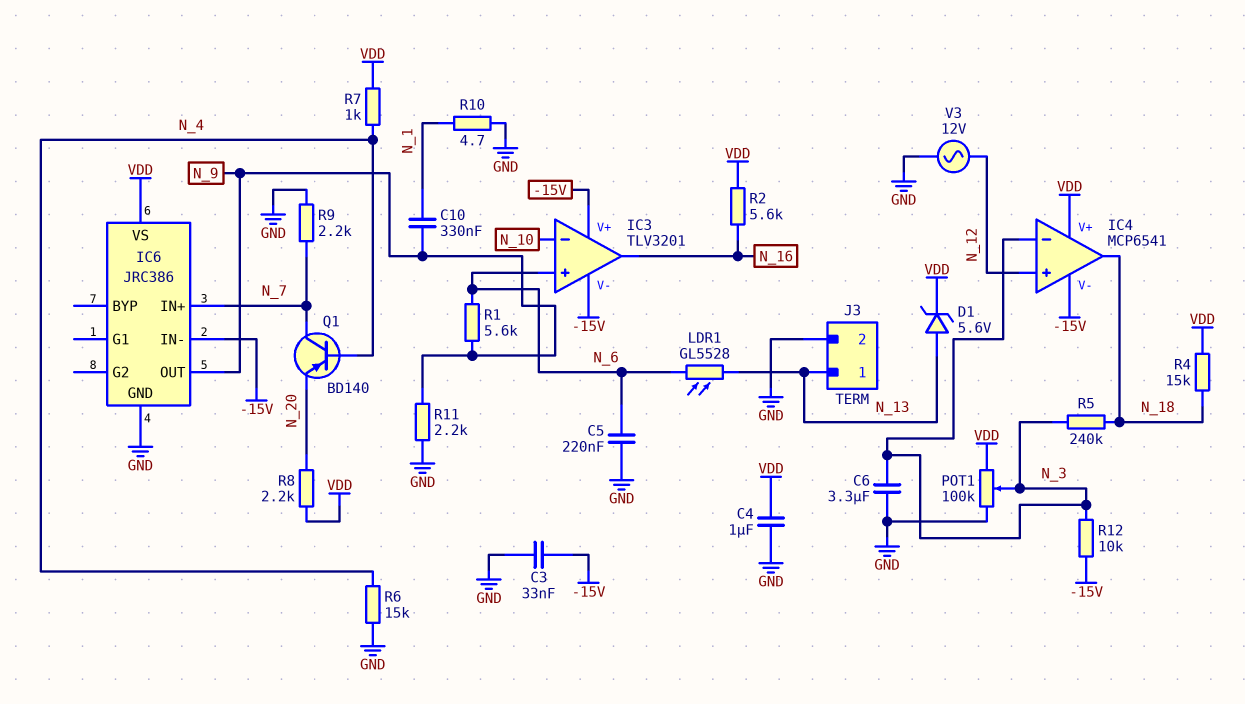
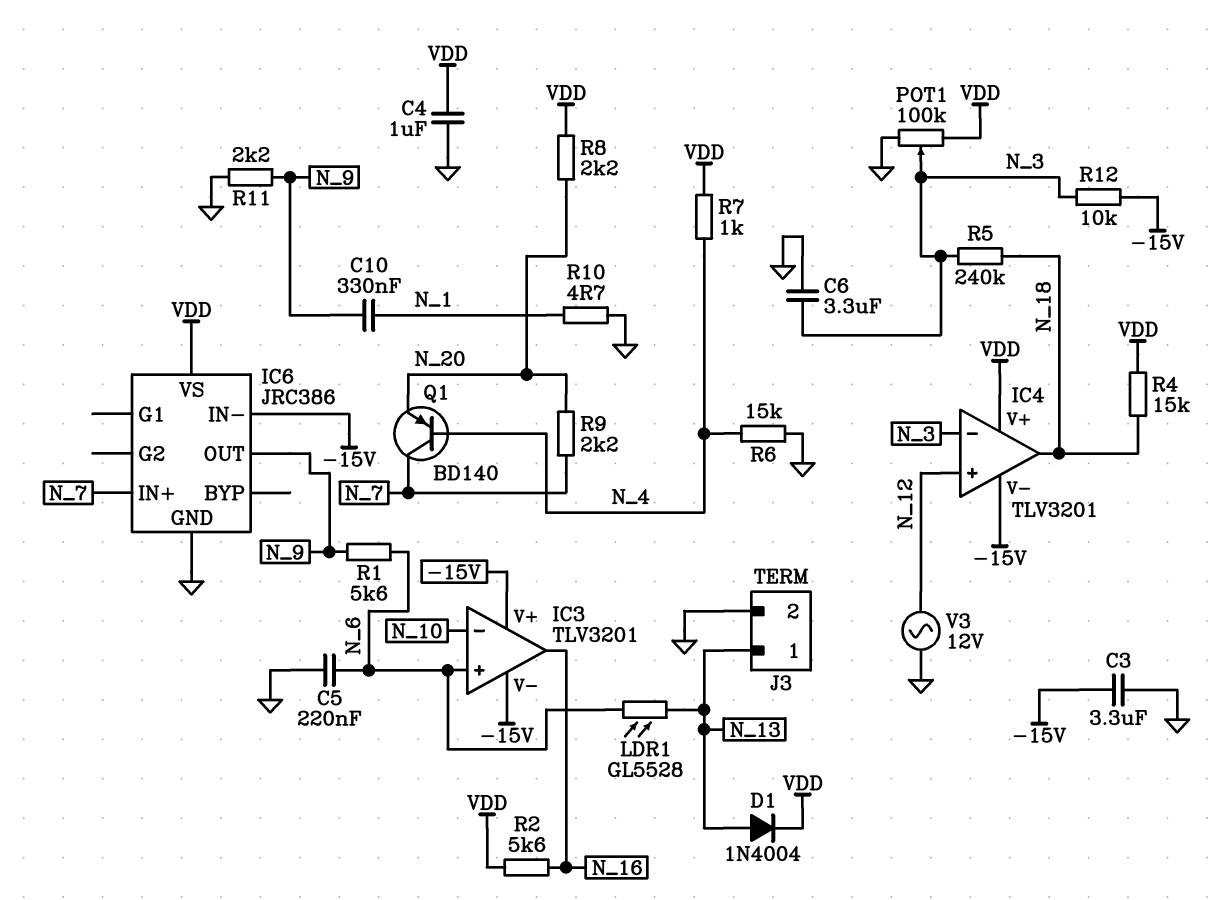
C3: 33nF (-15V, GND) -> 3.3uF (-15V, GND)
D1: zener 5.6V (A N_13, K VDD) -> diode 1N4004 (A N_13, K VDD)
IC4: MCP6541 -> TLV3201
R9: 2.2k (GND, N_7) -> 2.2k (N_7, N_20)

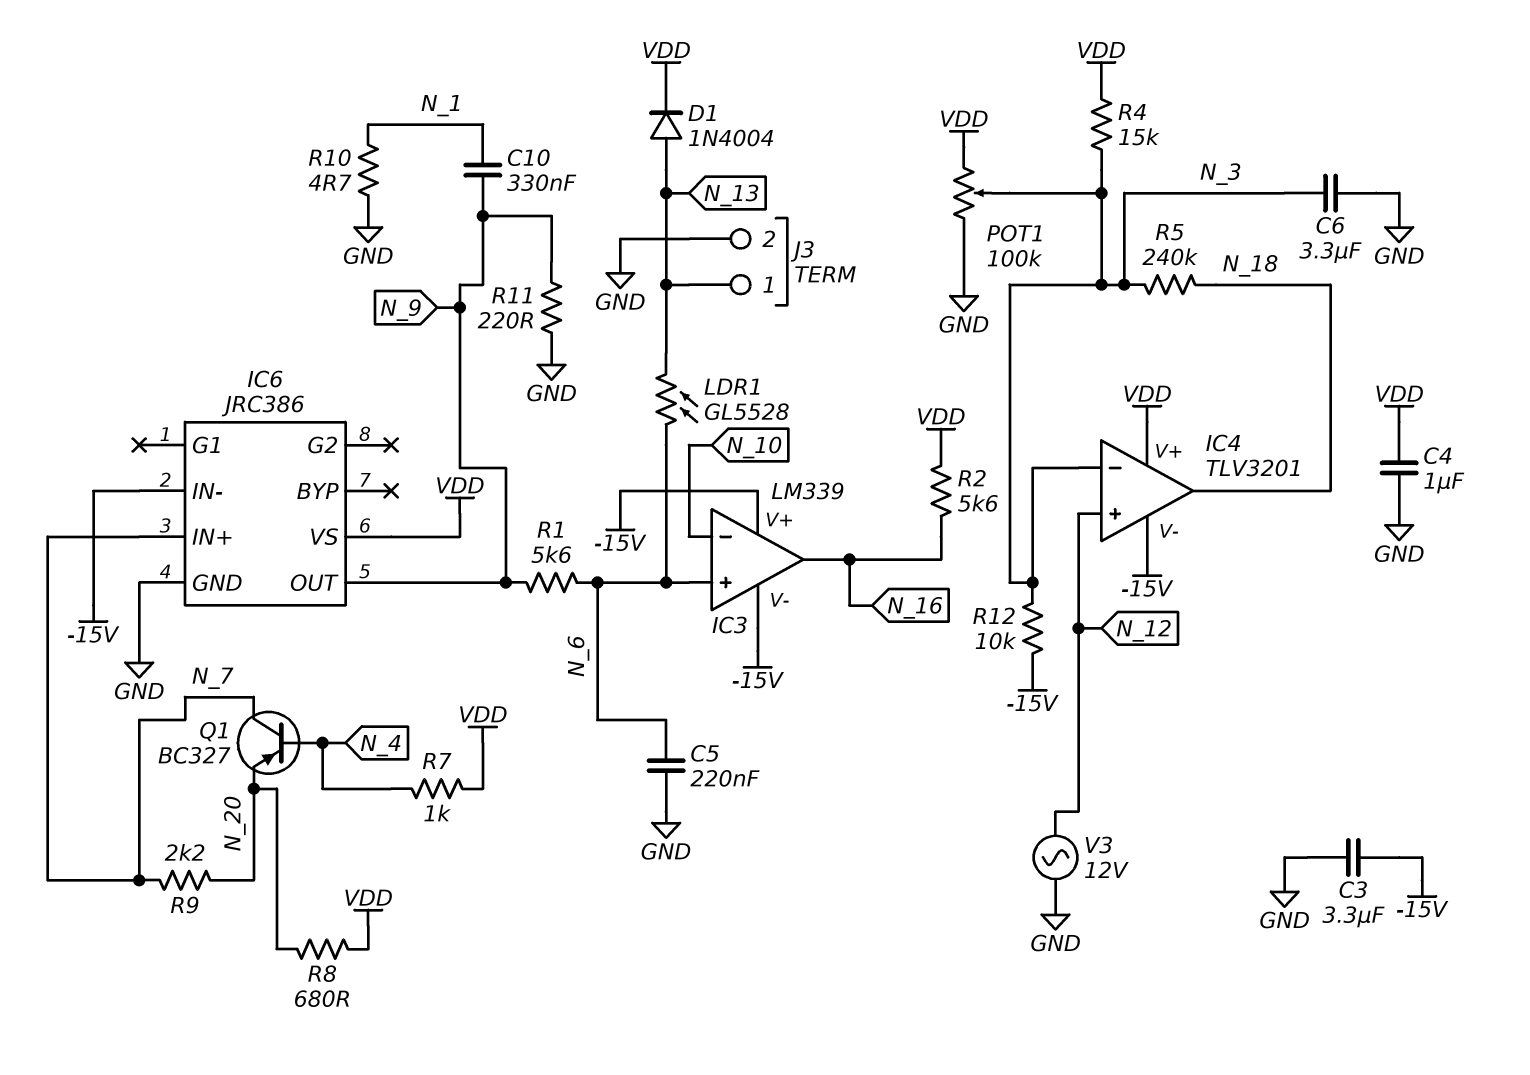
IC3: TLV3201 -> LM339
Q1: PNP BD140 (B N_4, C N_7, E N_20) -> PNP BC327 (B N_4, C N_7, E N_20)
R4: 15k (N_18, VDD) -> 15k (N_3, VDD)
R6: 15k (GND, N_4) -> none
R8: 2.2k (N_20, VDD) -> 680 (N_20, VDD)
R11: 2.2k (GND, N_9) -> 220 (GND, N_9)

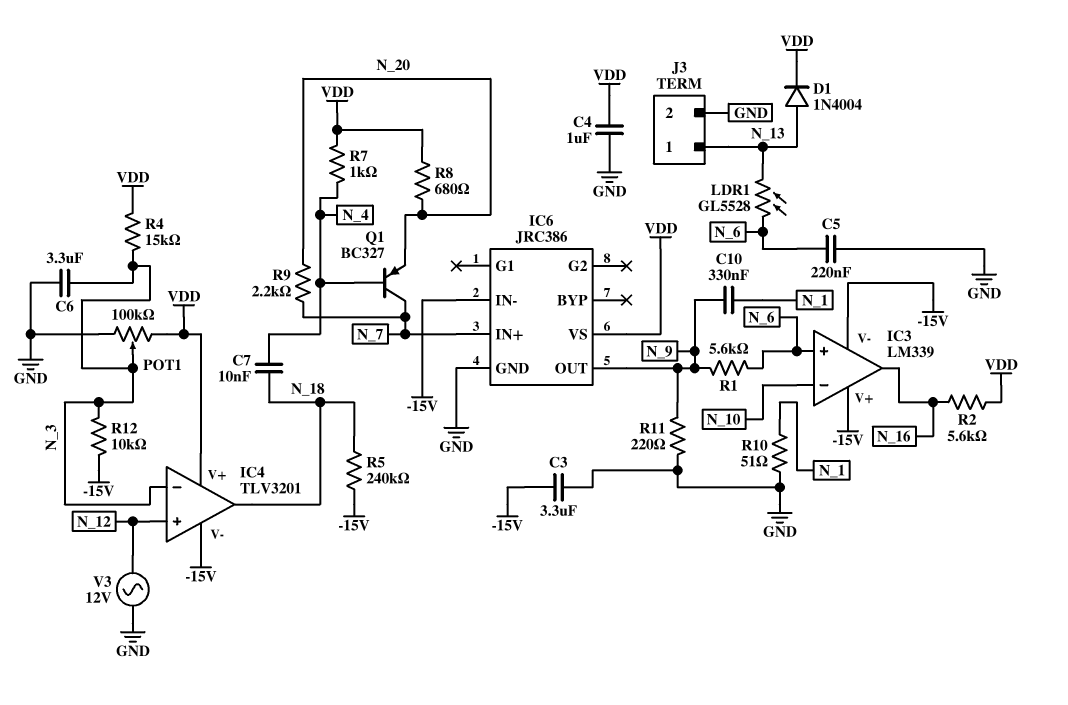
C7: none -> 10nF (N_4, N_18)
R5: 240k (N_3, N_18) -> 240k (-15V, N_18)
R10: 4.7 (GND, N_1) -> 51 (GND, N_1)

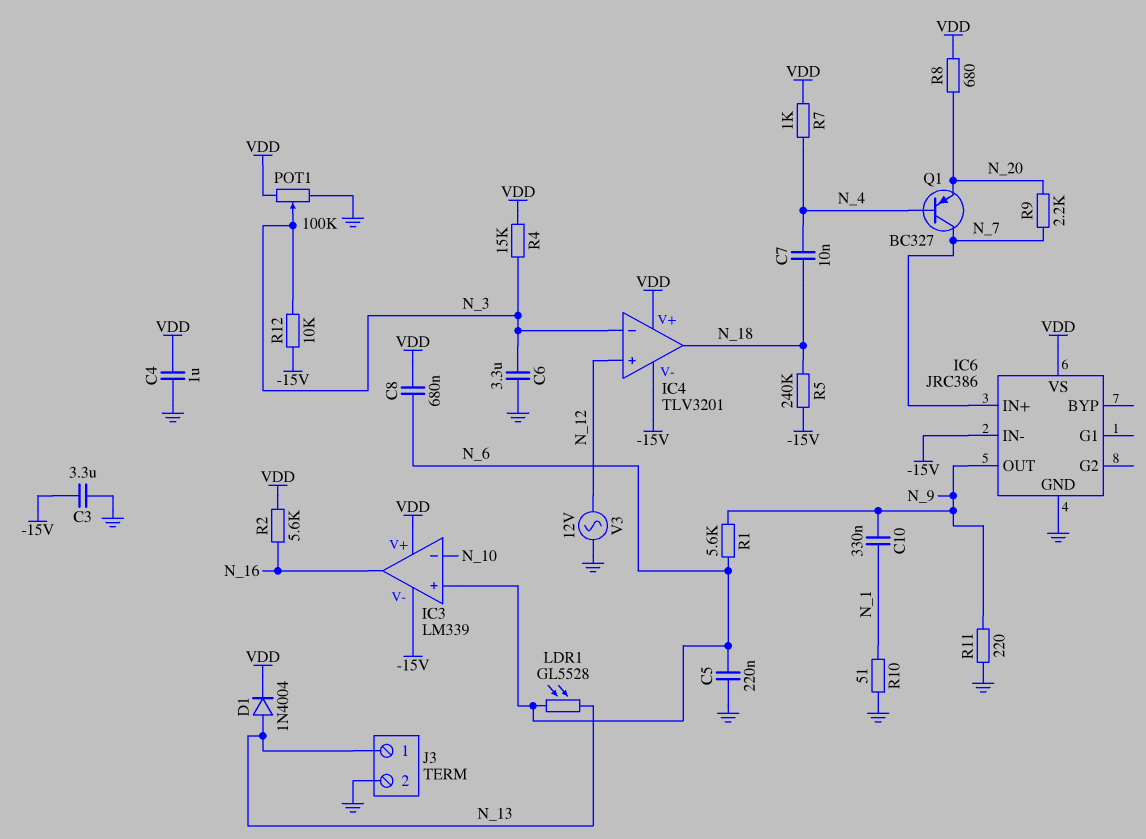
C8: none -> 680nF (N_6, VDD)
IC3 pin V+: -15V -> VDD

